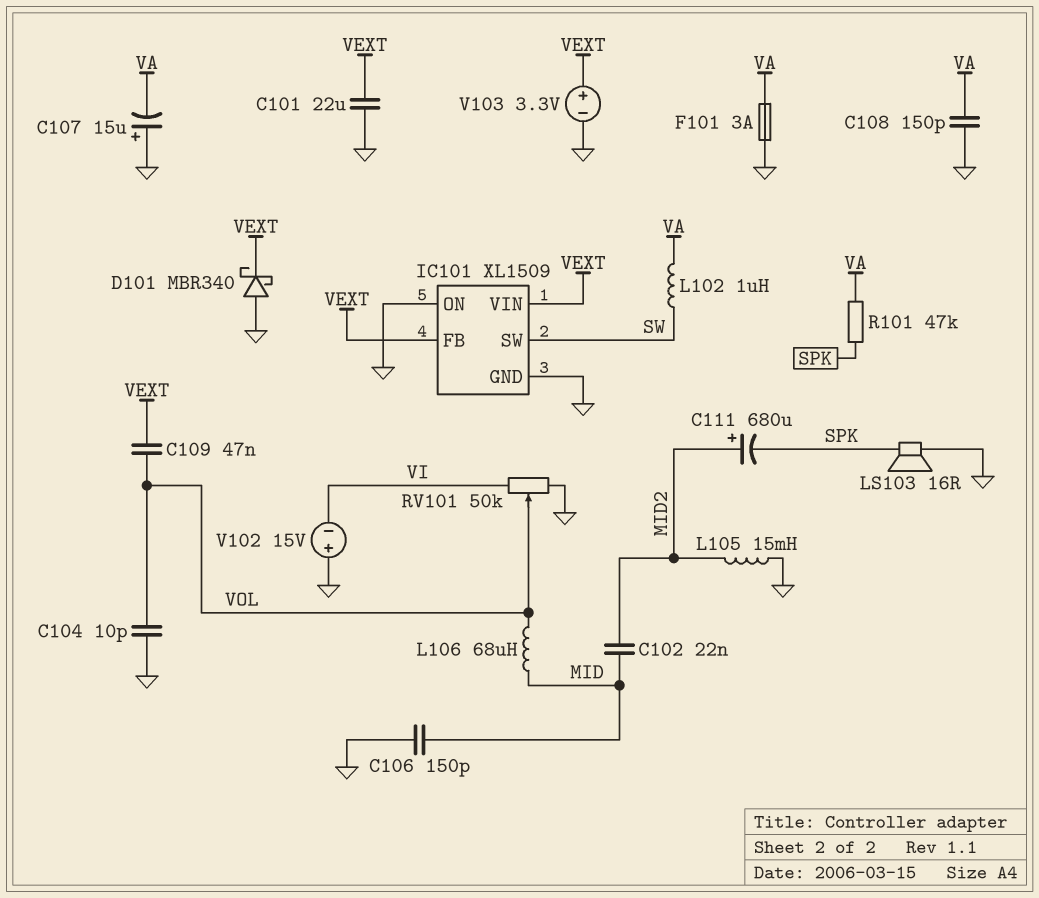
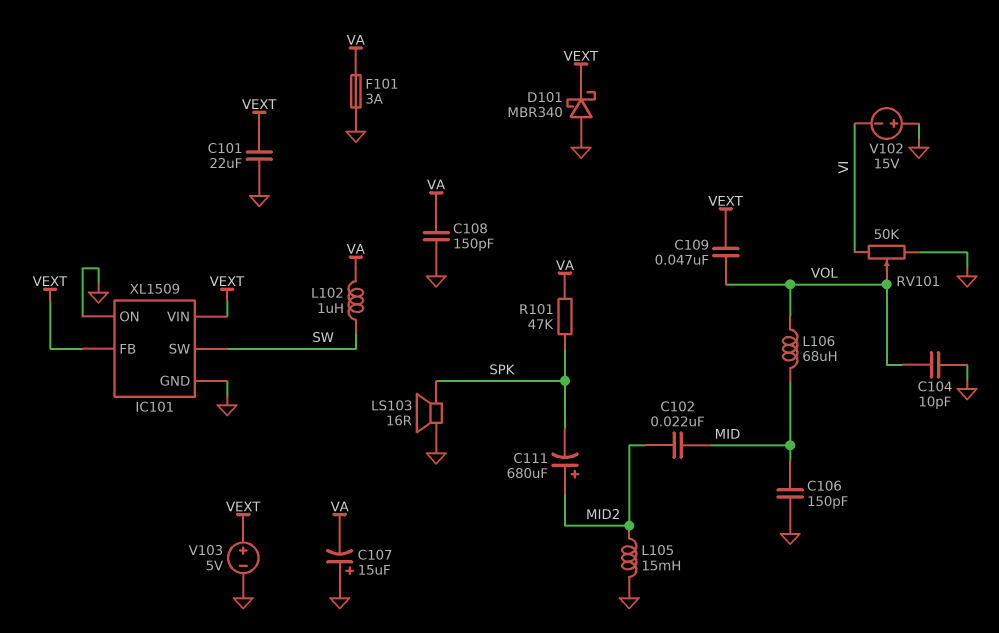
V103: 3.3V (plus VEXT, minus GND) -> 5V (plus VEXT, minus GND)

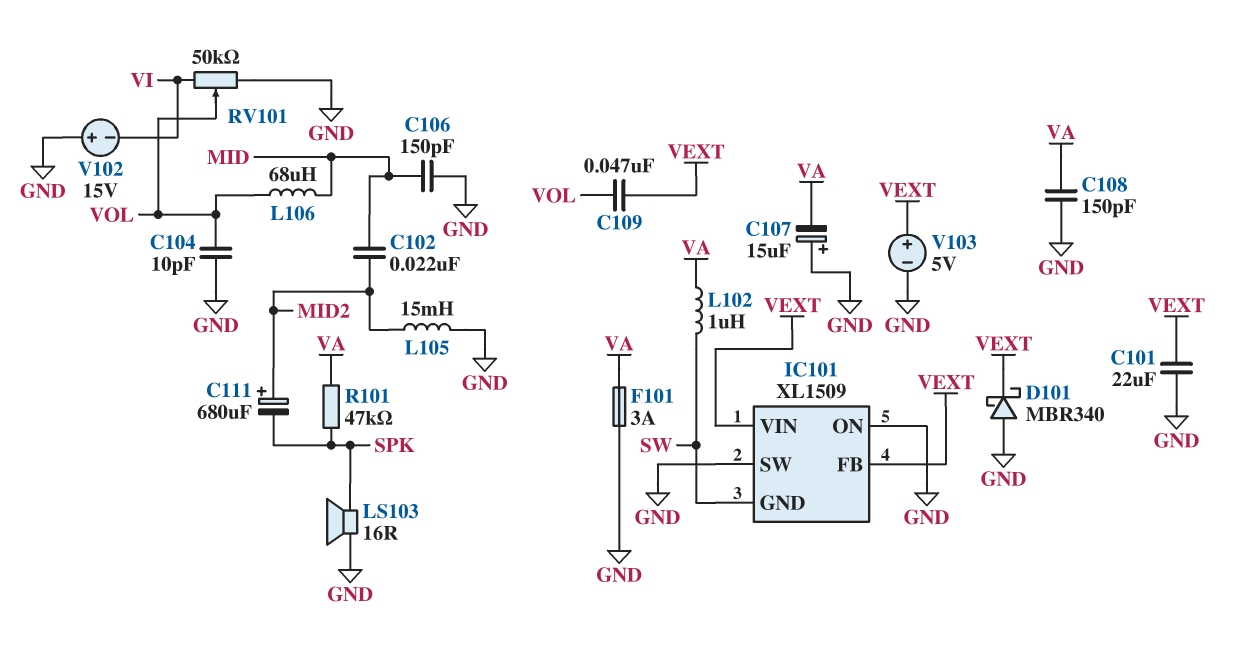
IC101 pin GND: GND -> SW
IC101 pin SW: SW -> GND

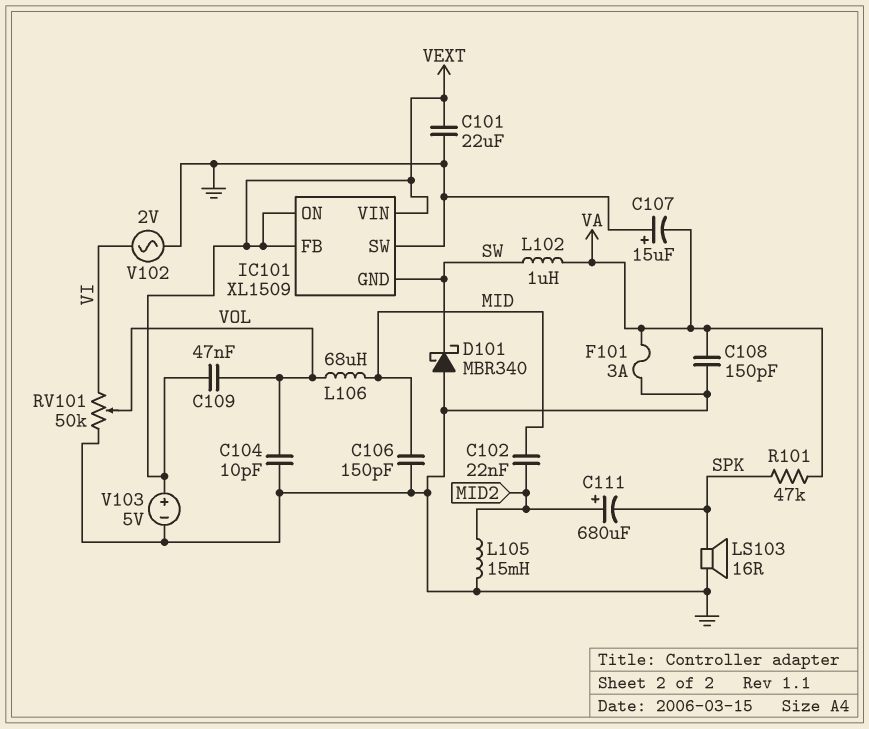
D101: schottky MBR340 (A GND, K VEXT) -> schottky MBR340 (A GND, K SW)
IC101 pin ON: GND -> VEXT
V102: 15V (plus GND, minus VI) -> AC 2V (GND, VI)

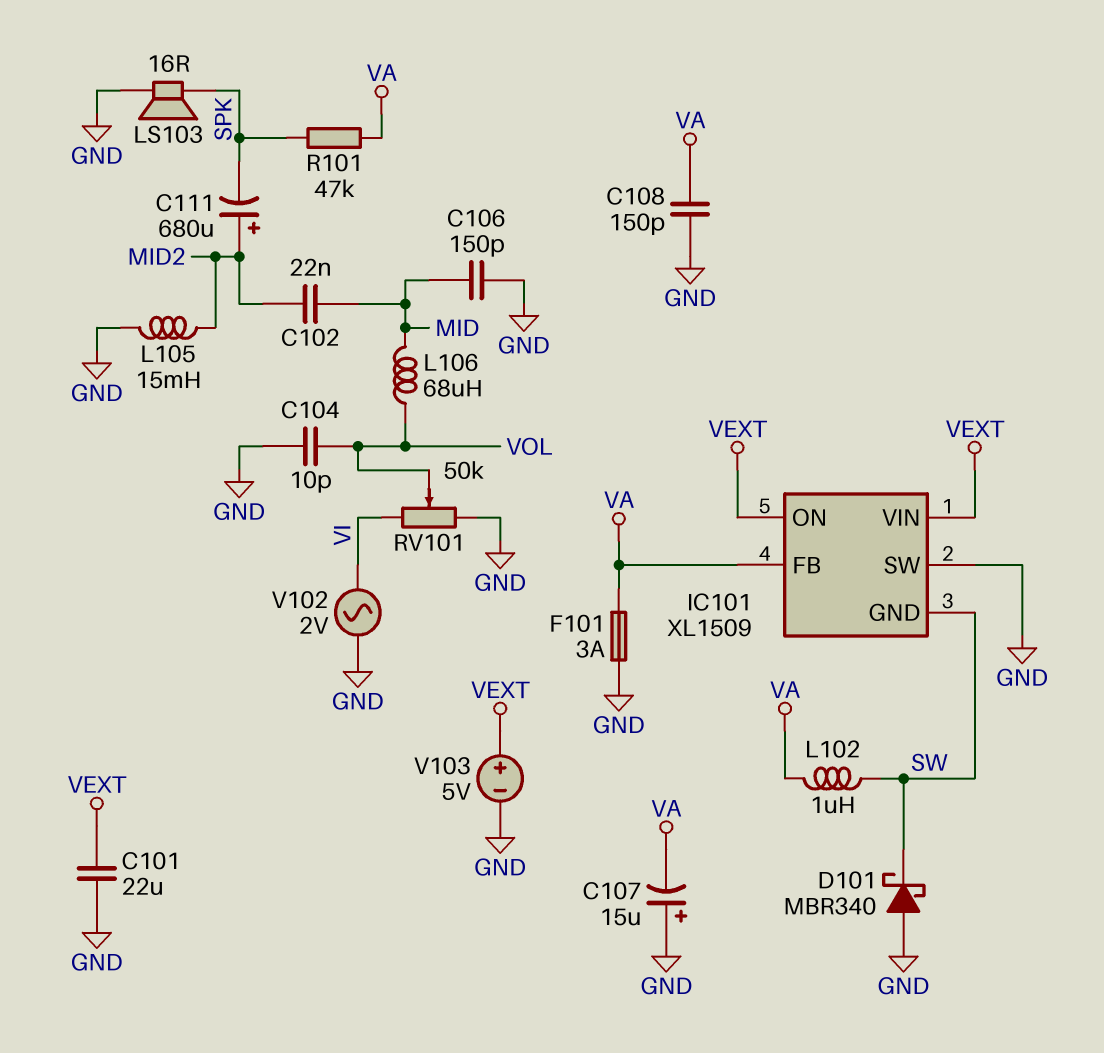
C109: 47nF (VEXT, VOL) -> none
IC101 pin FB: VEXT -> VA

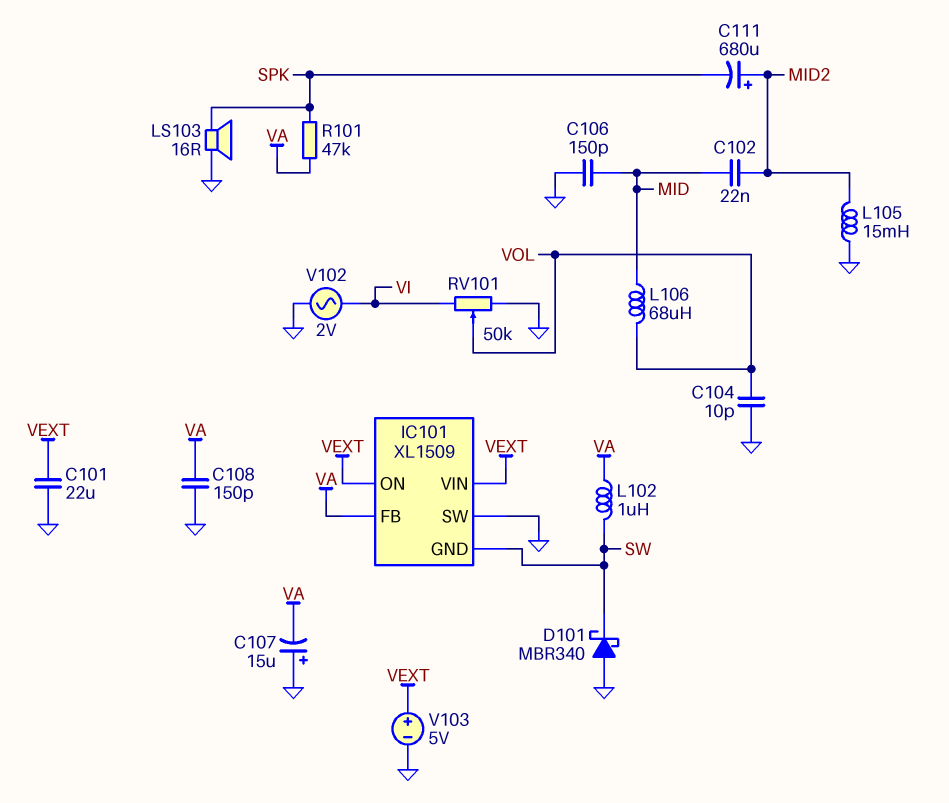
F101: 3A (GND, VA) -> none

